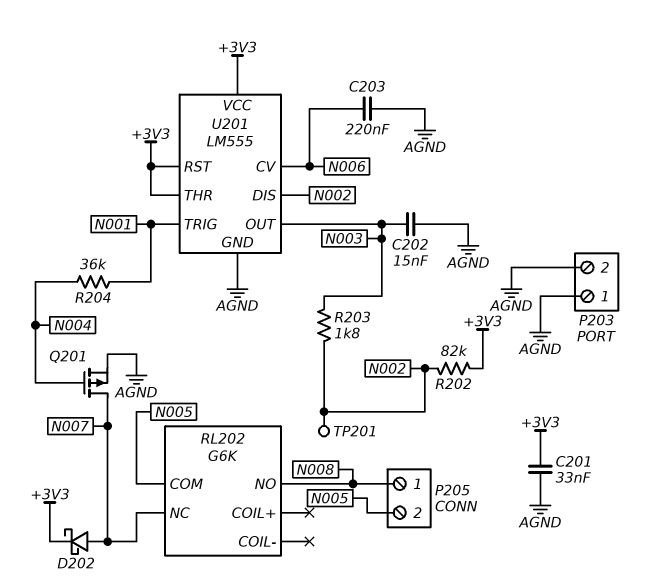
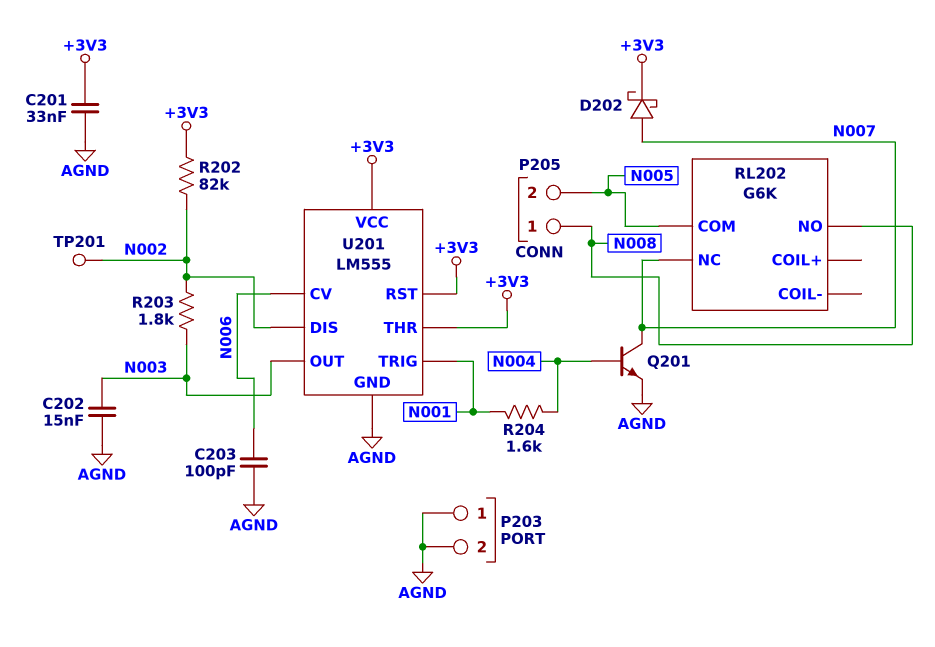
C203: 220nF (AGND, N006) -> 100pF (AGND, N006)
Q201: PMOS (G N004, D N007, S AGND) -> NPN (B N004, C N007, E AGND)
R204: 36k (N001, N004) -> 1.6k (N001, N004)

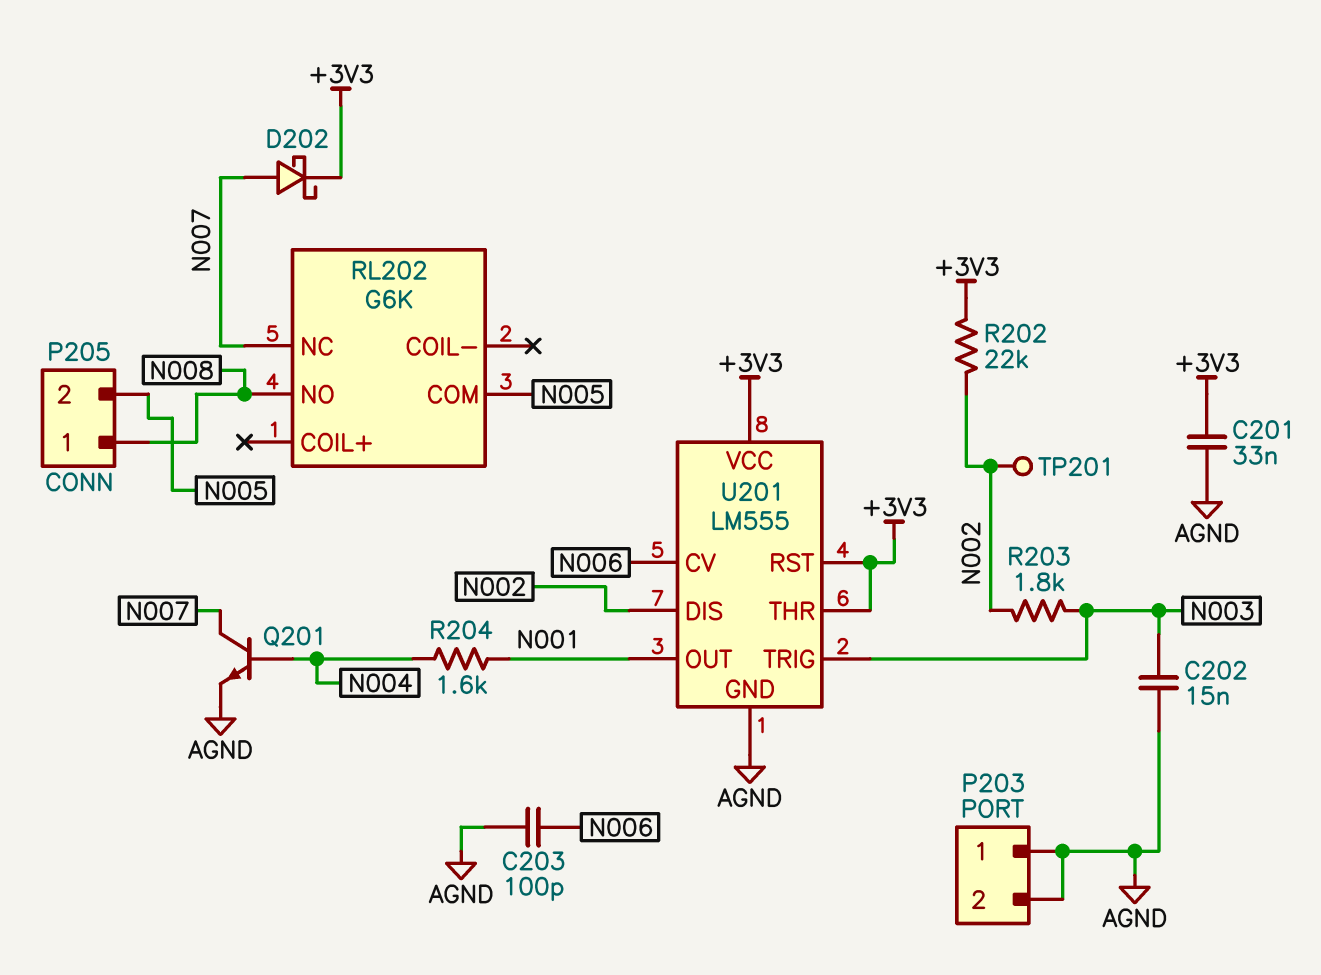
R202: 82k (+3V3, N002) -> 22k (+3V3, N002)
U201 pin OUT: N003 -> N001
U201 pin TRIG: N001 -> N003

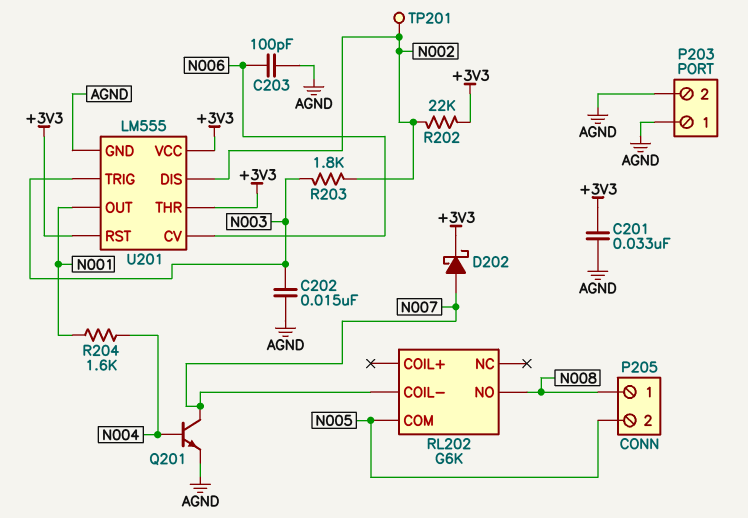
RL202 pin COIL-: none -> N007
RL202 pin NC: N007 -> none

